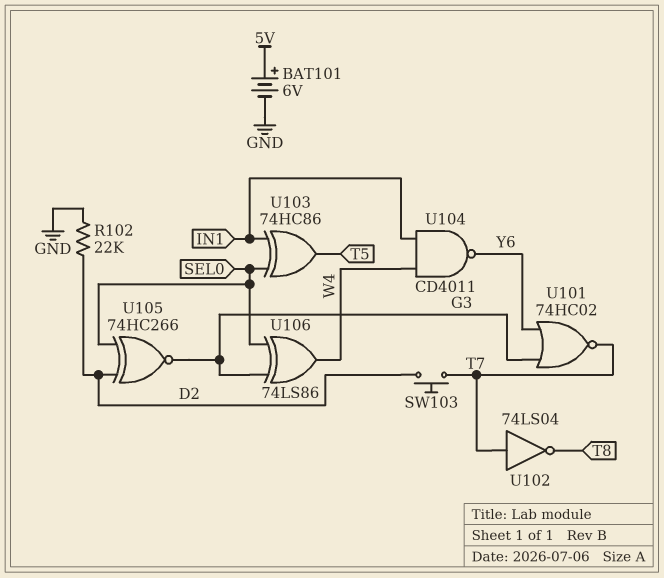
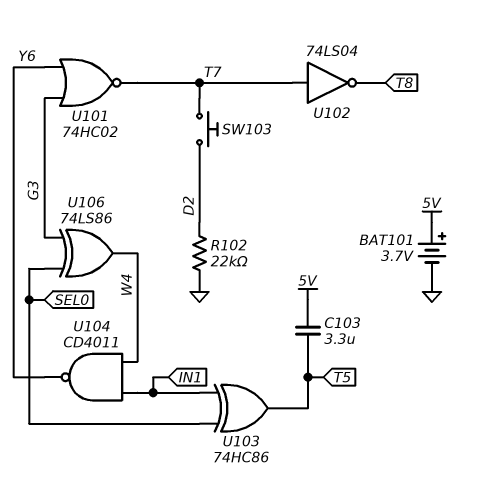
BAT101: 6V (plus 5V, minus GND) -> 3.7V (plus 5V, minus GND)
C103: none -> 3.3uF (5V, T5)
U105: XNOR 74HC266 (in D2, in SEL0, out G3) -> none

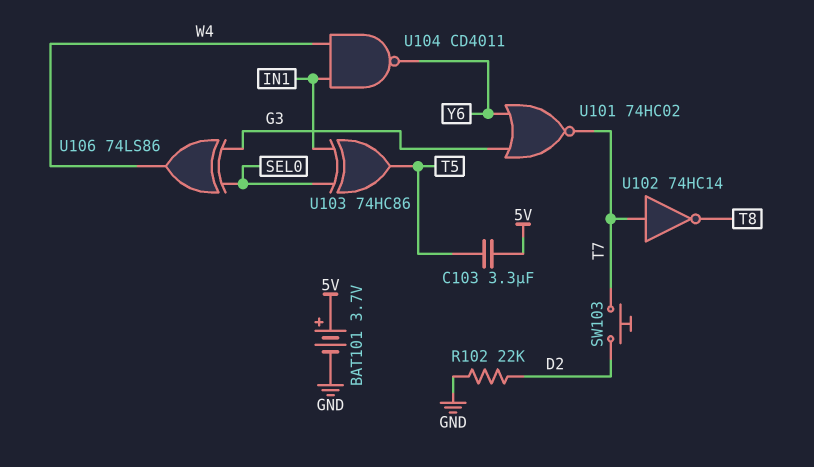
U102: NOT 74LS04 (in T7, out T8) -> NOT 74HC14 (in T7, out T8)

